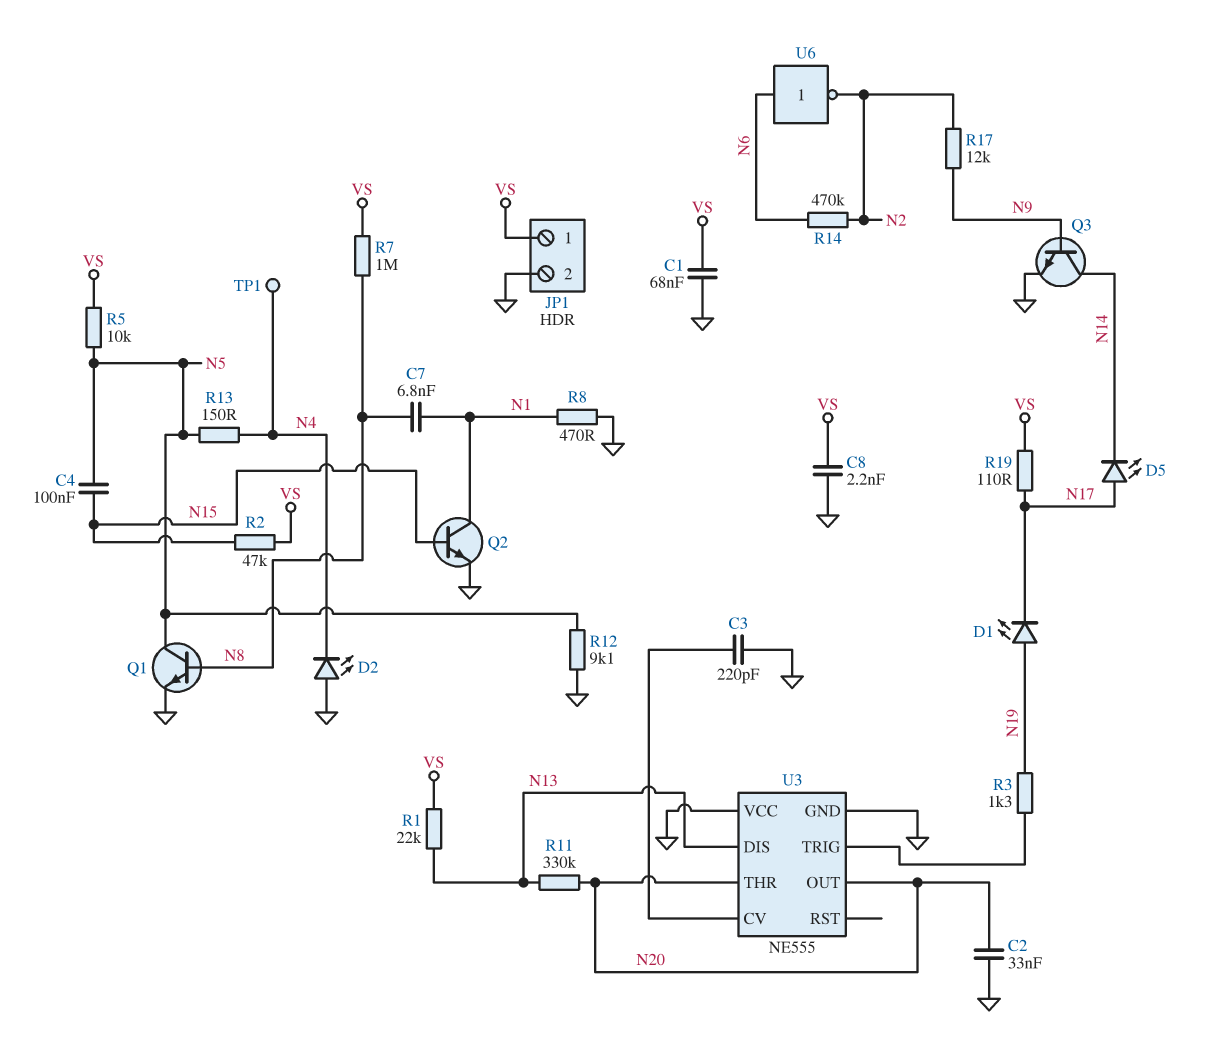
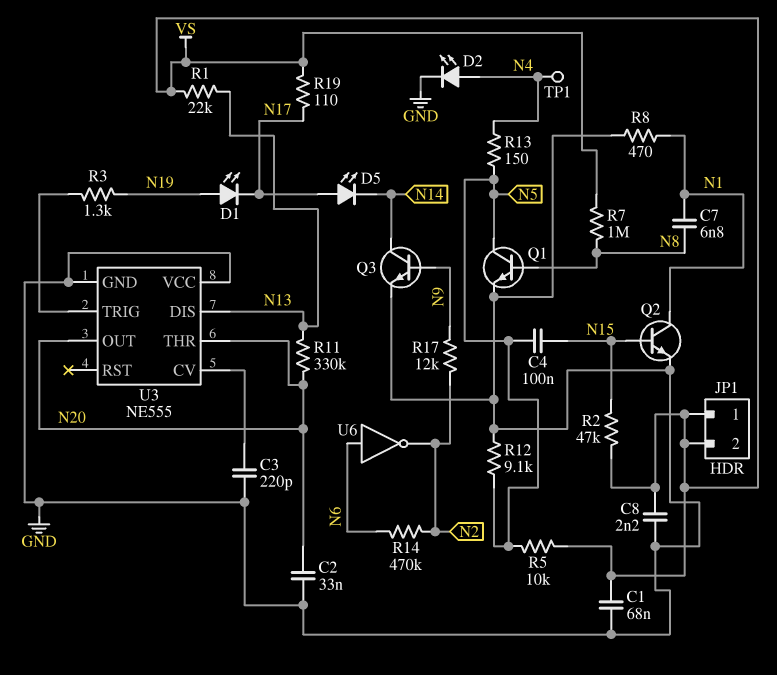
D2: LED (A GND, K N4) -> LED (A N4, K GND)
JP1 pin 2: GND -> VS

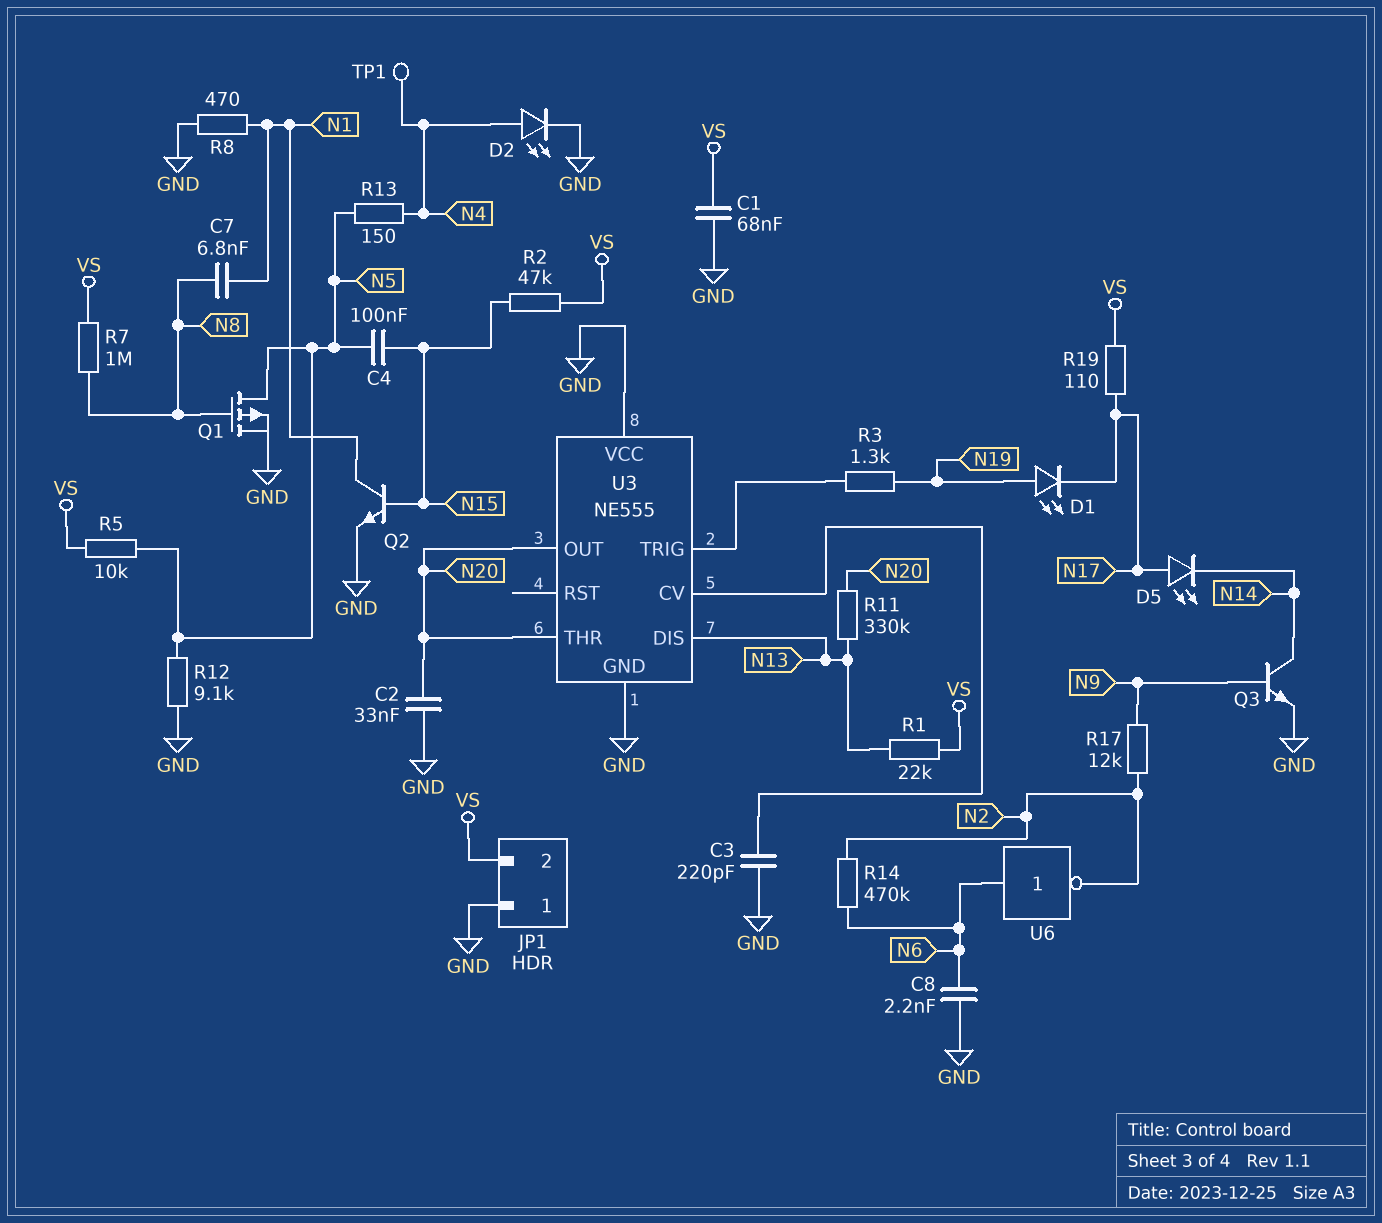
C8: 2.2nF (GND, VS) -> 2.2nF (GND, N6)
JP1 pin 1: VS -> GND
Q1: NPN (B N8, C N5, E GND) -> PMOS (G N8, D N5, S GND)

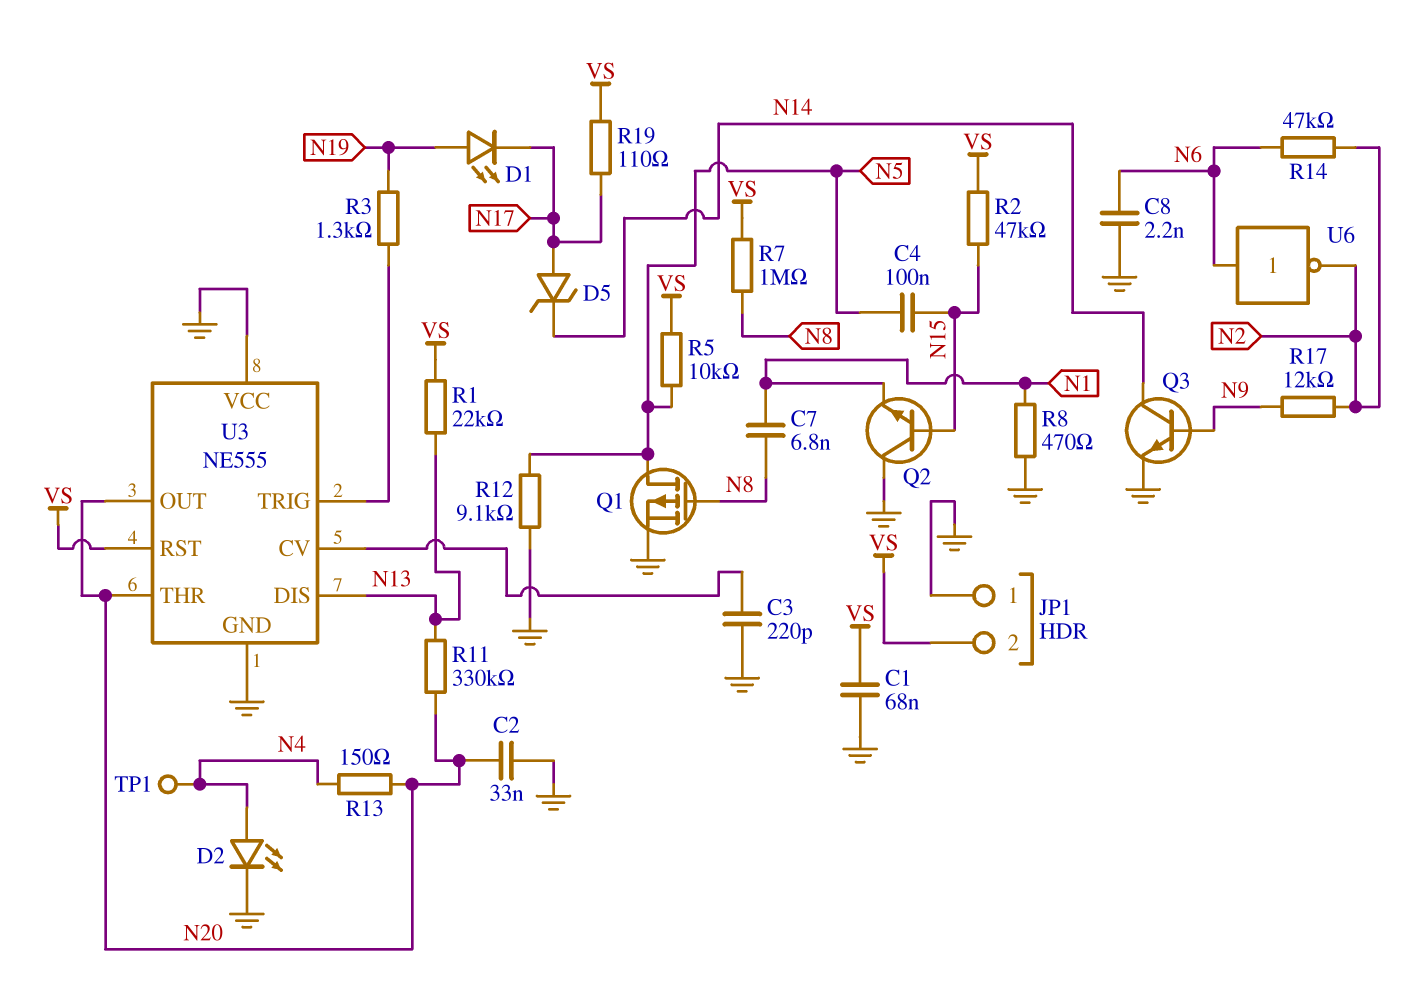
D5: LED (A N17, K N14) -> zener (A N17, K N14)
Q2: NPN (B N15, C N1, E GND) -> NPN (B N15, C GND, E N1)
R13: 150 (N4, N5) -> 150 (N4, N20)
R14: 470k (N2, N6) -> 47k (N2, N6)
U3 pin RST: none -> VS

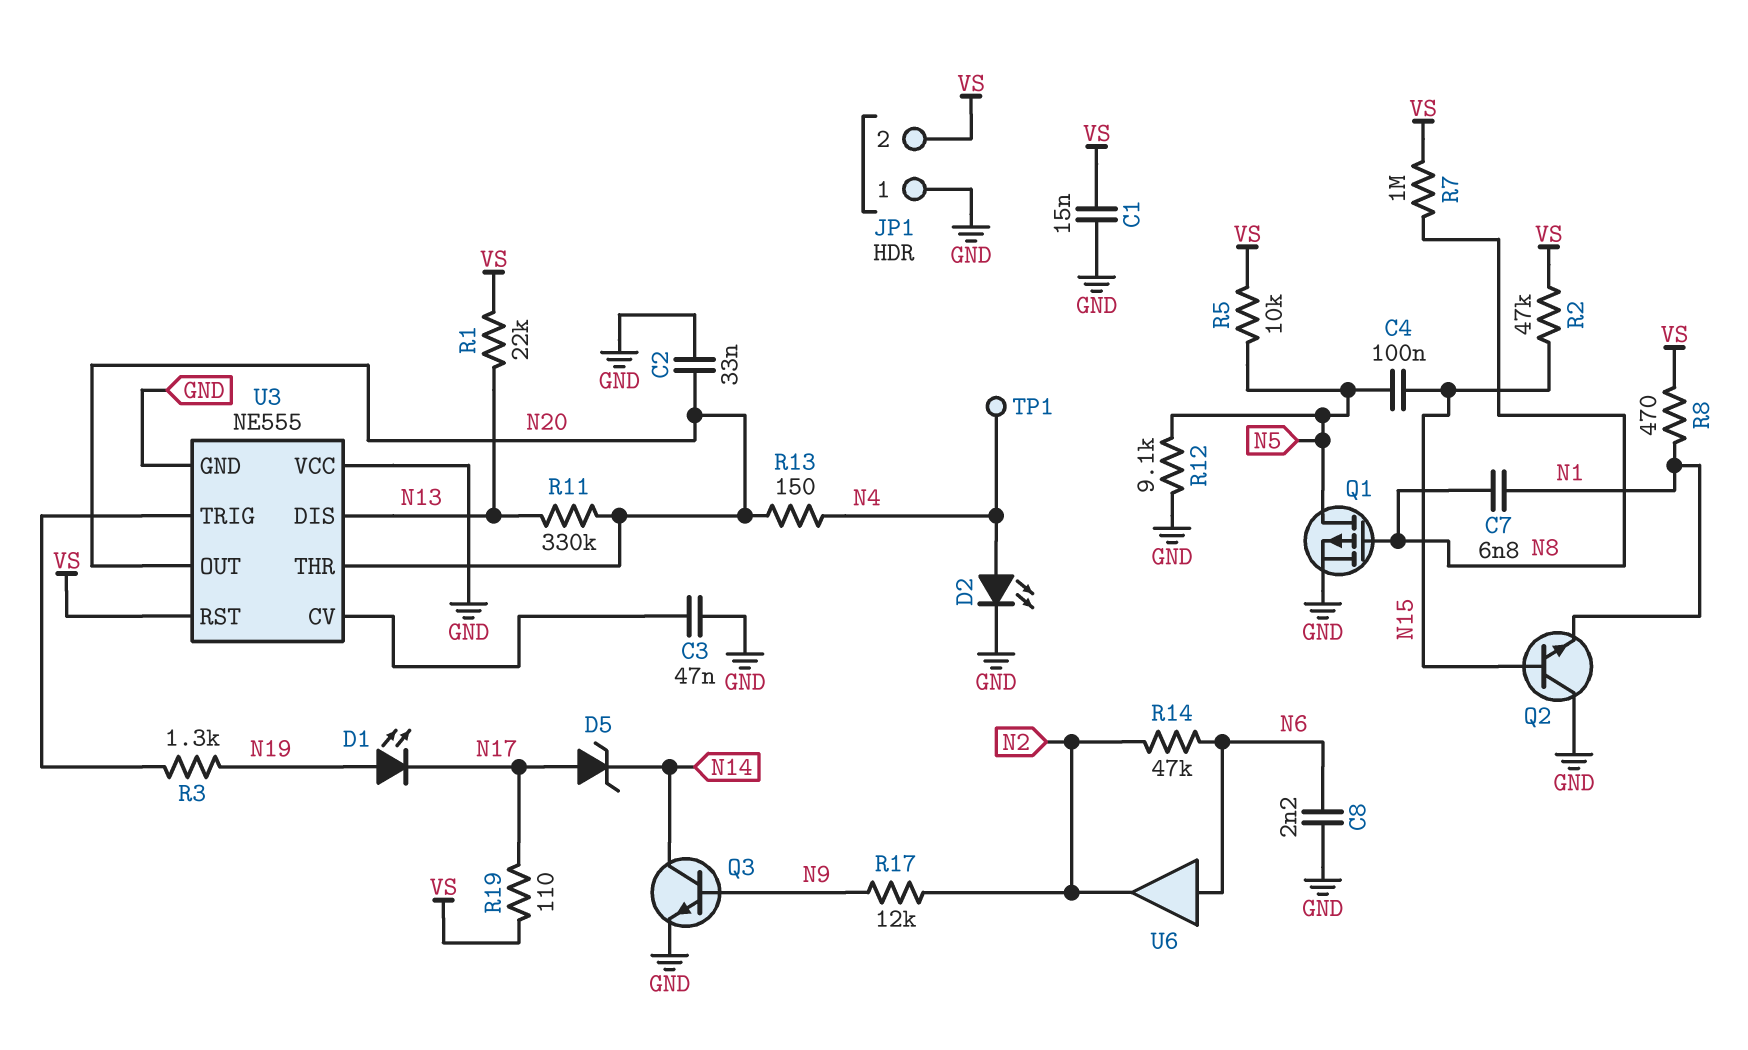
C1: 68nF (GND, VS) -> 15nF (GND, VS)
C3: 220pF (GND, U3/CV) -> 47nF (GND, U3/CV)
R8: 470 (GND, N1) -> 470 (N1, VS)
U6: NOT (in N6, out N2) -> buffer (in N6, out N2)

